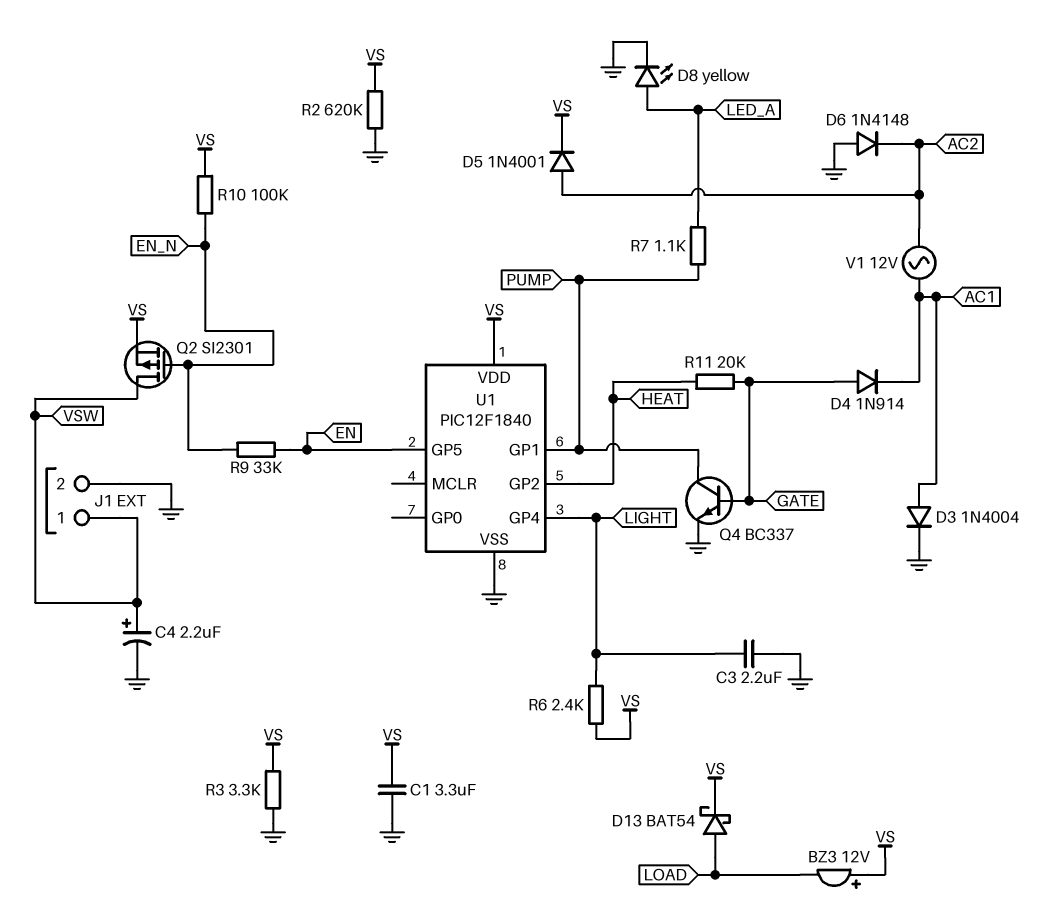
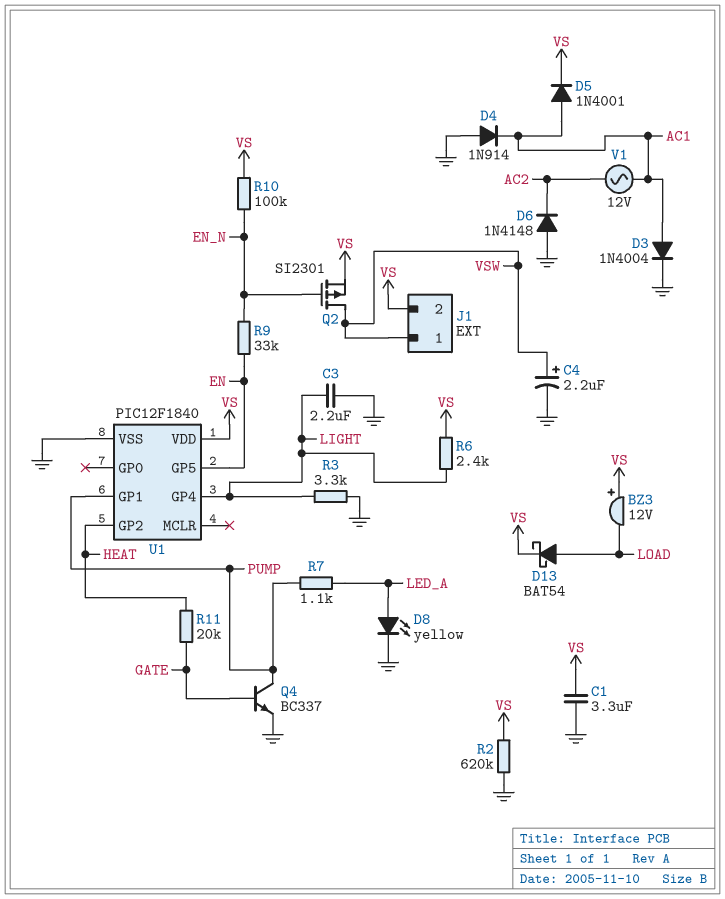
D4: diode 1N914 (A GATE, K AC1) -> diode 1N914 (A GND, K AC1)
D5: diode 1N4001 (A AC2, K VS) -> diode 1N4001 (A AC1, K VS)
J1 pin 2: GND -> VS
R3: 3.3k (GND, VS) -> 3.3k (GND, LIGHT)

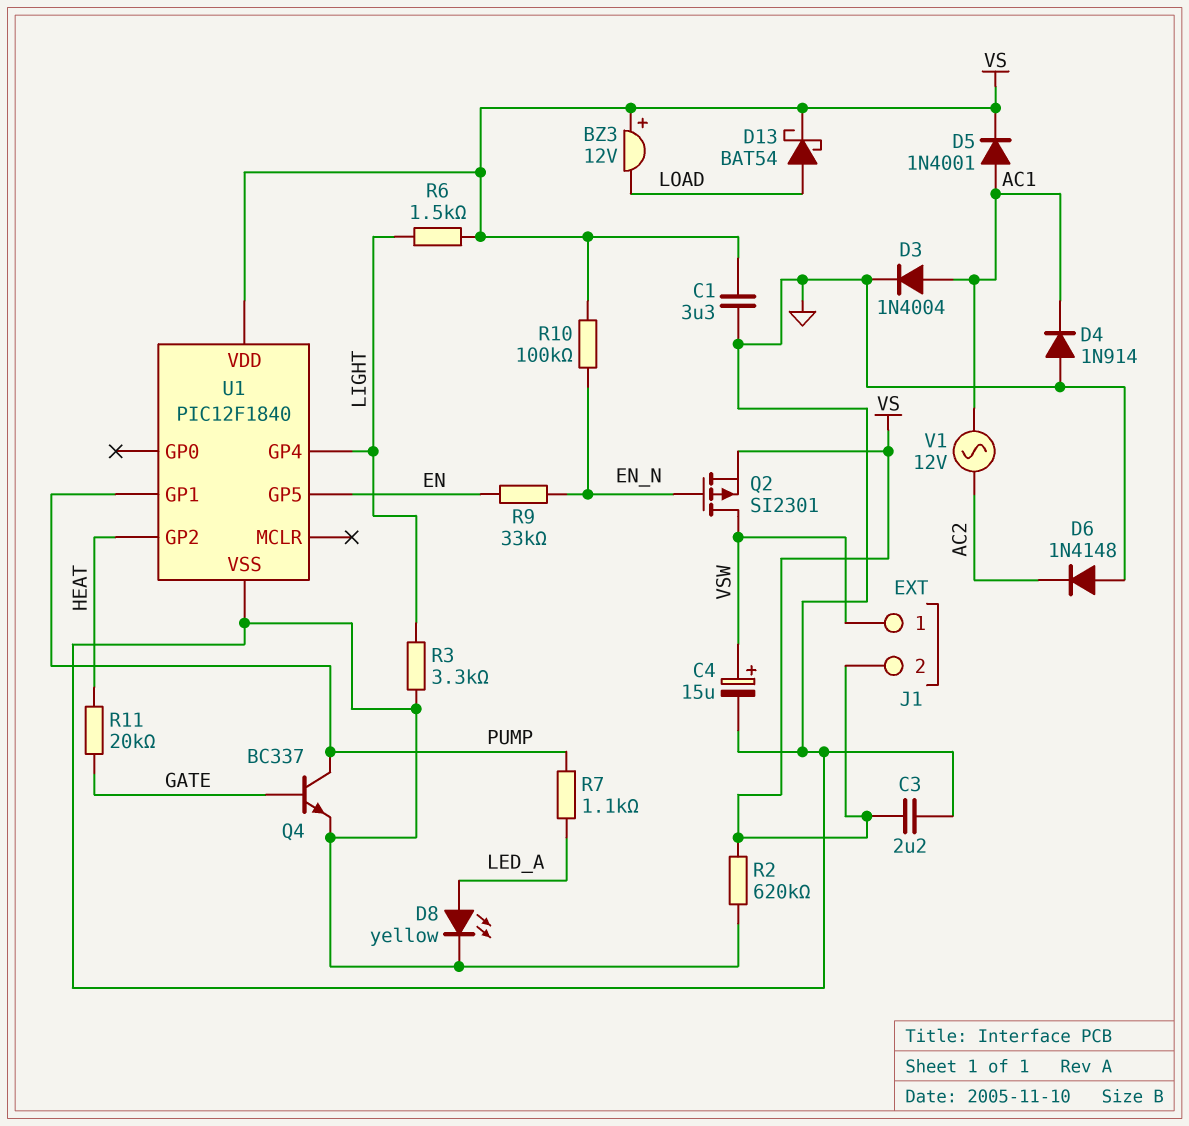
C3: 2.2uF (GND, LIGHT) -> 2.2uF (GND, VS)
C4: 2.2uF (plus VSW, minus GND) -> 15uF (plus VSW, minus GND)
R6: 2.4k (LIGHT, VS) -> 1.5k (LIGHT, VS)

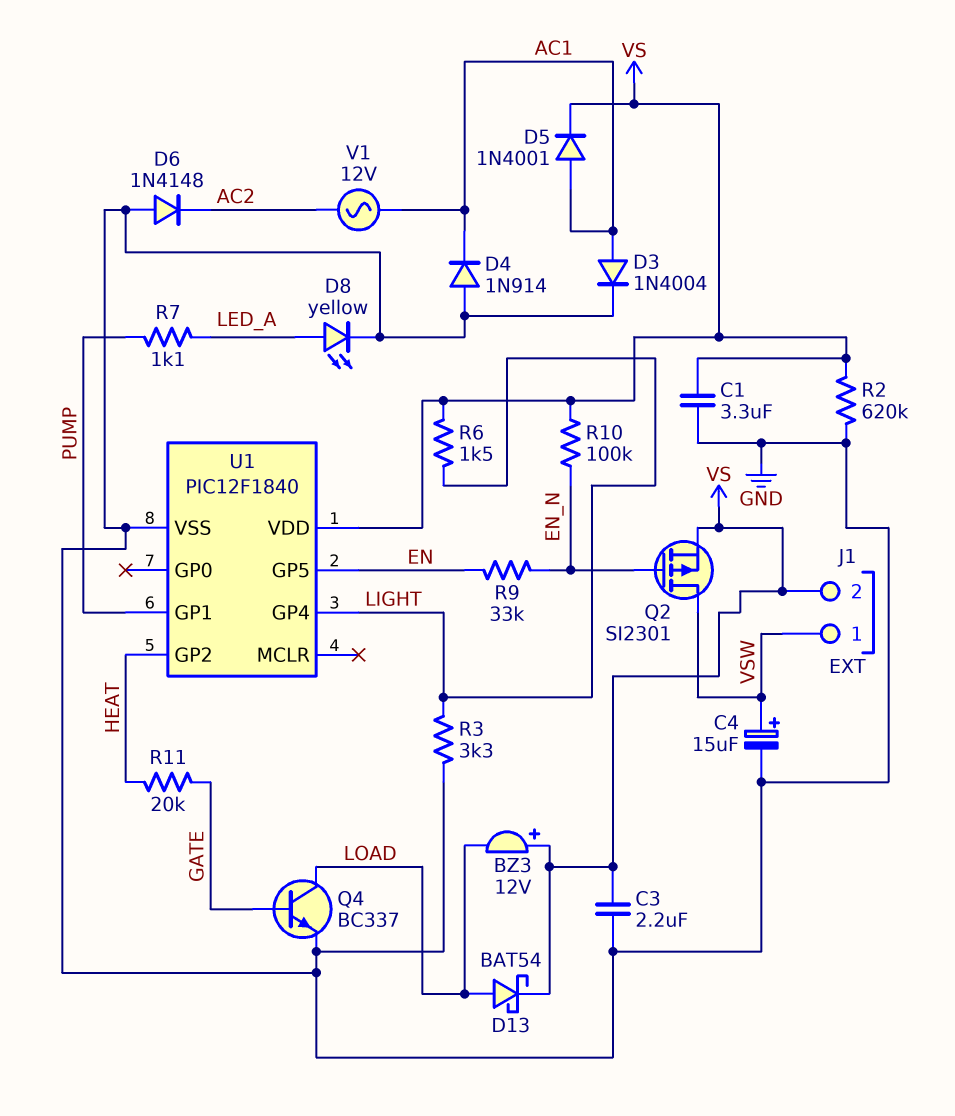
Q4: NPN BC337 (B GATE, C PUMP, E GND) -> NPN BC337 (B GATE, C LOAD, E GND)

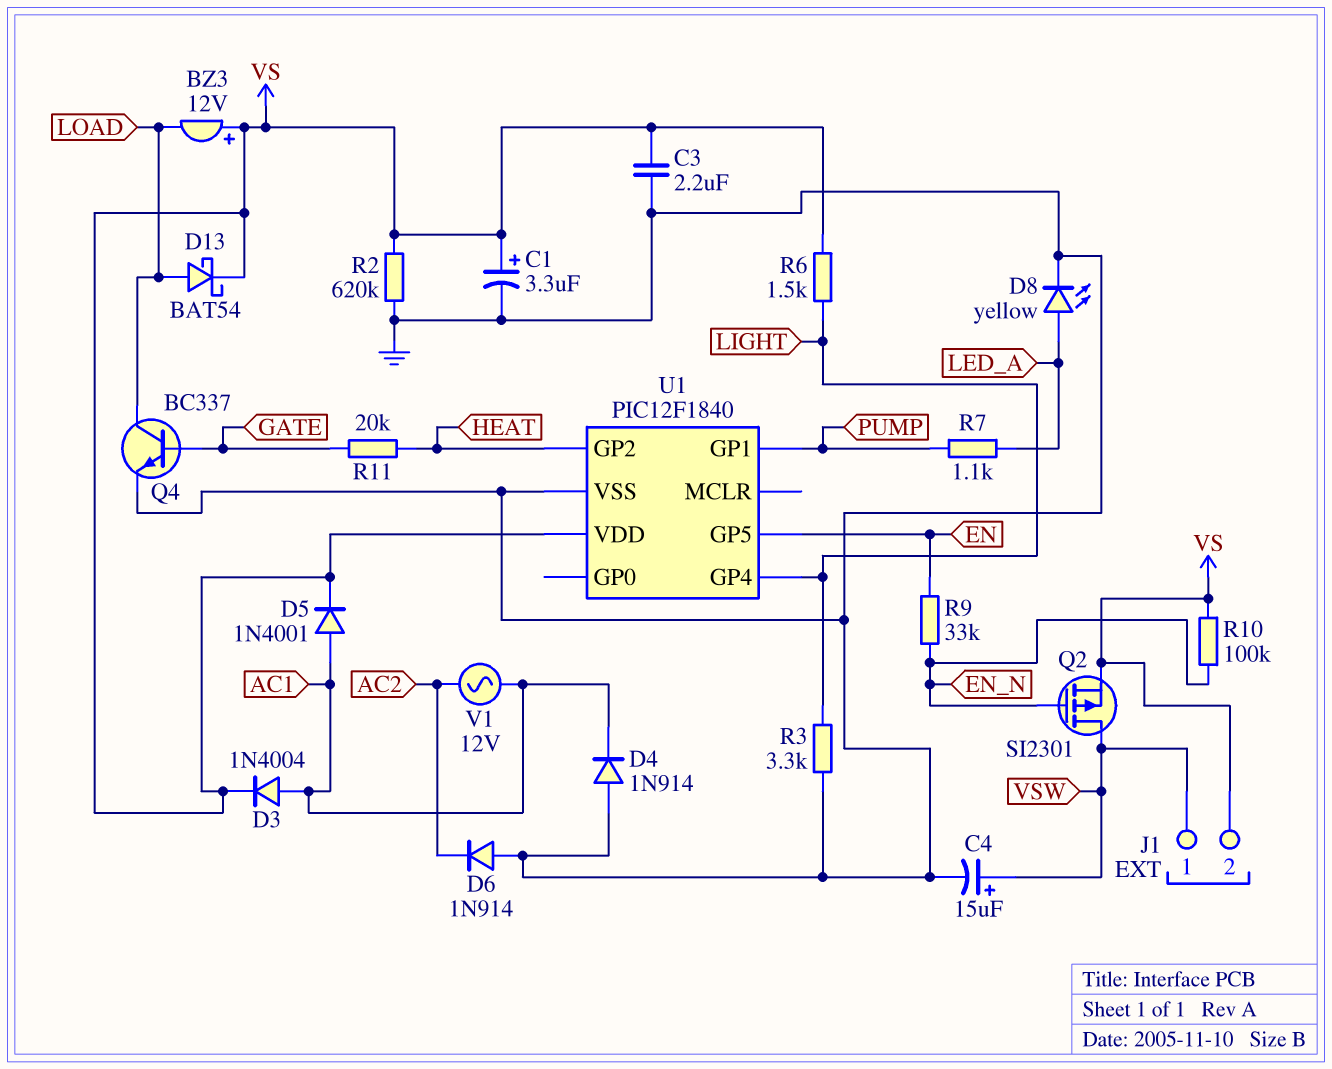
C1: 3.3uF (GND, VS) -> 3.3uF (plus VS, minus GND)
D3: diode 1N4004 (A AC1, K GND) -> diode 1N4004 (A AC1, K VS)
D6: diode 1N4148 (A GND, K AC2) -> diode 1N914 (A GND, K AC2)

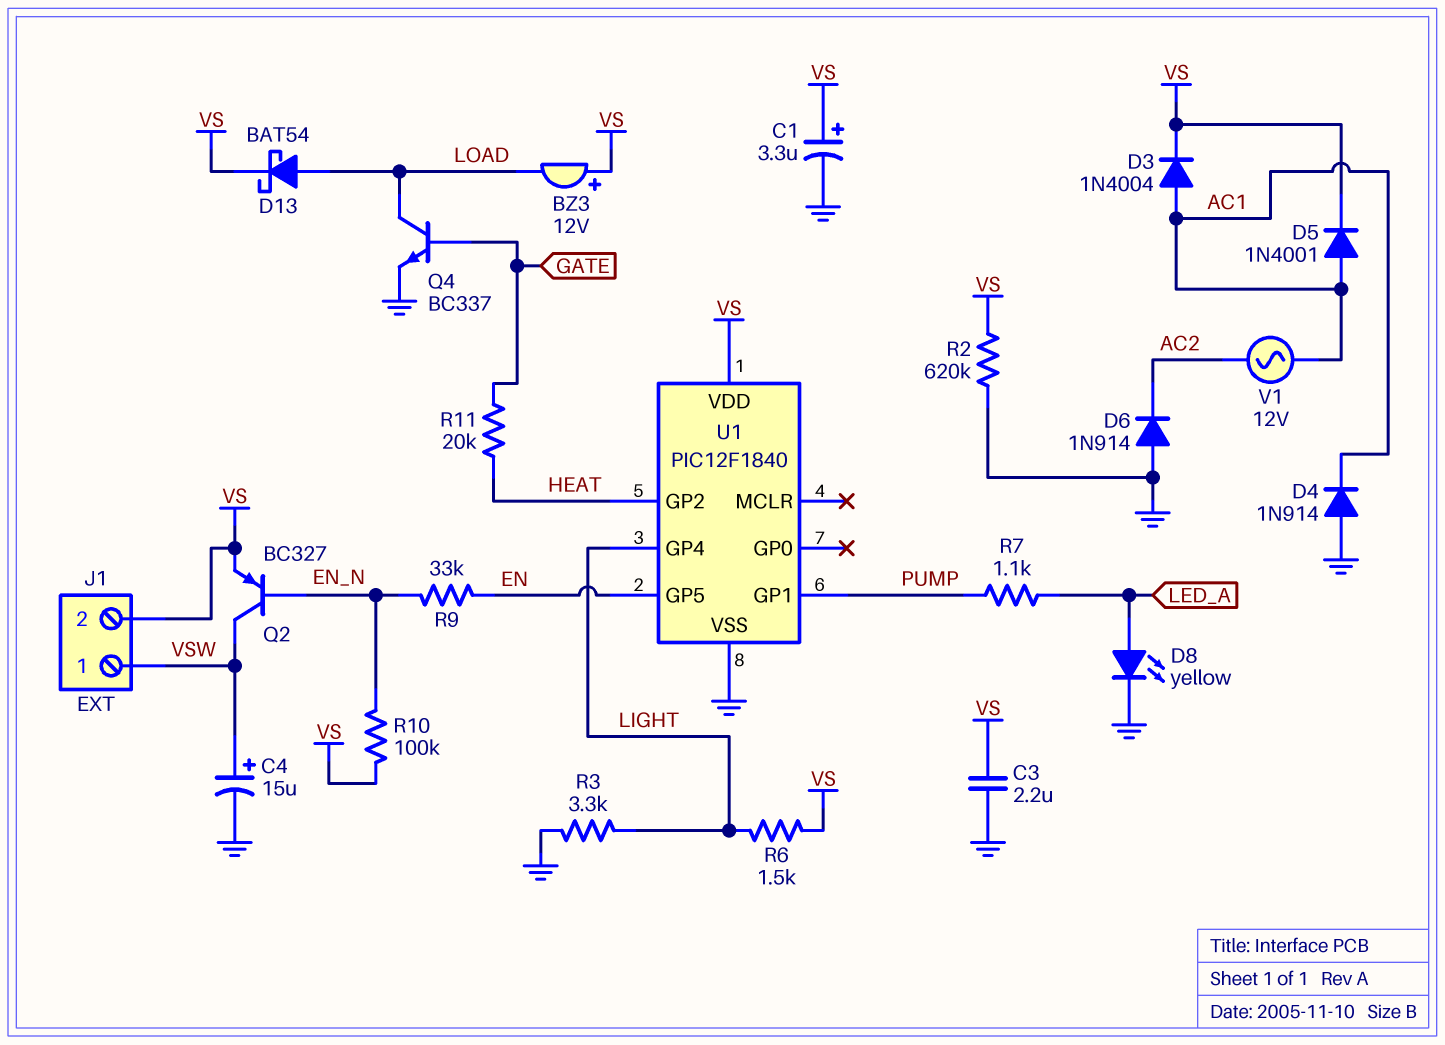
Q2: PMOS SI2301 (G EN_N, D VSW, S VS) -> PNP BC327 (B EN_N, C VSW, E VS)

